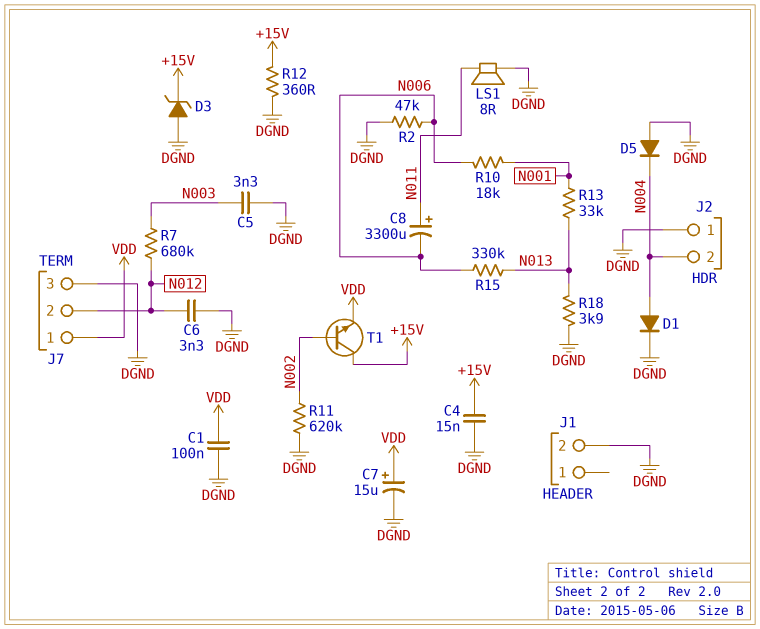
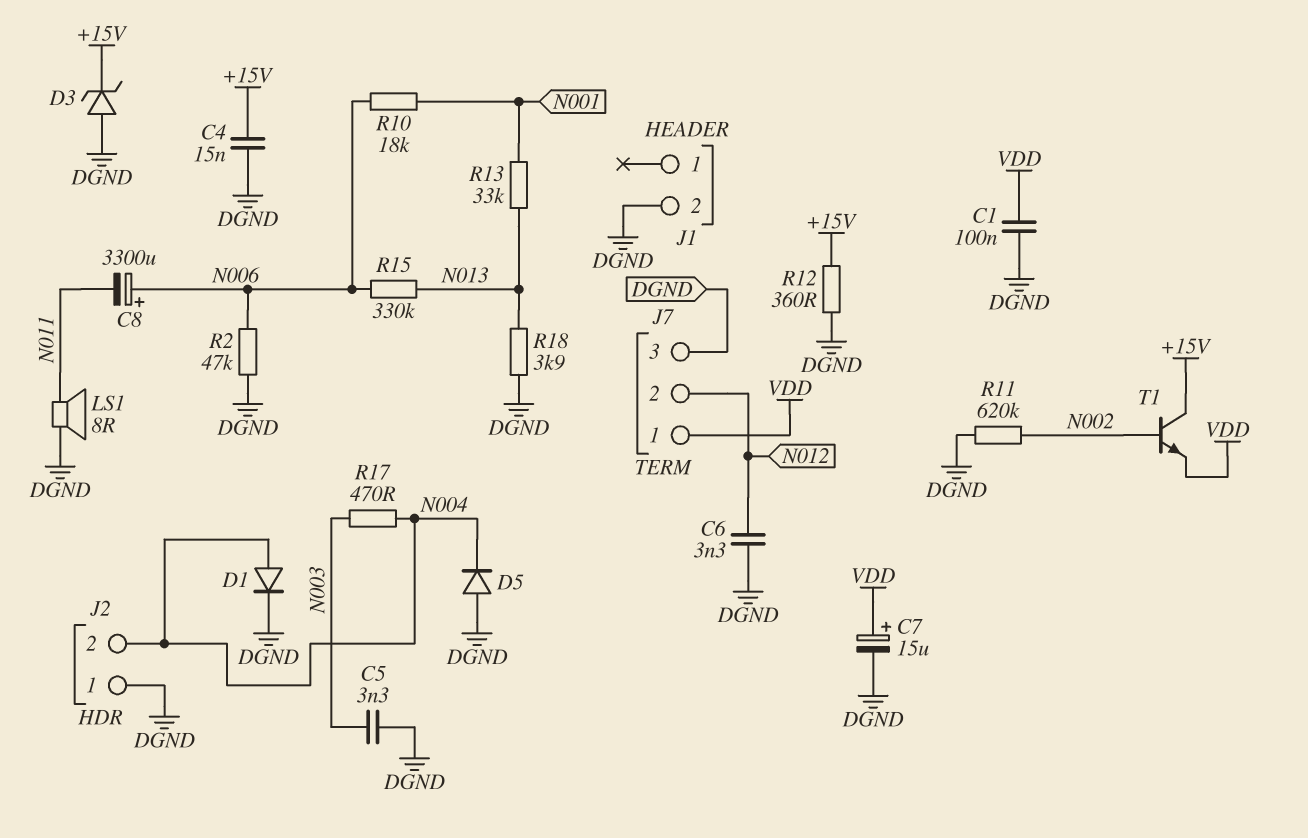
C8: 3300uF (plus N011, minus N006) -> 3300uF (plus N006, minus N011)
R7: 680k (N003, N012) -> none
R17: none -> 470 (N003, N004)

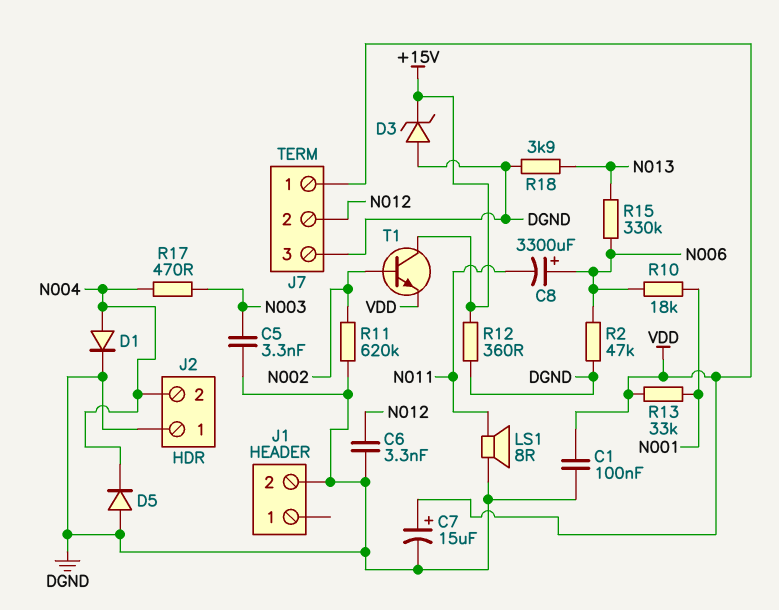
C4: 15nF (+15V, DGND) -> none
R13: 33k (N001, N013) -> 33k (N001, VDD)

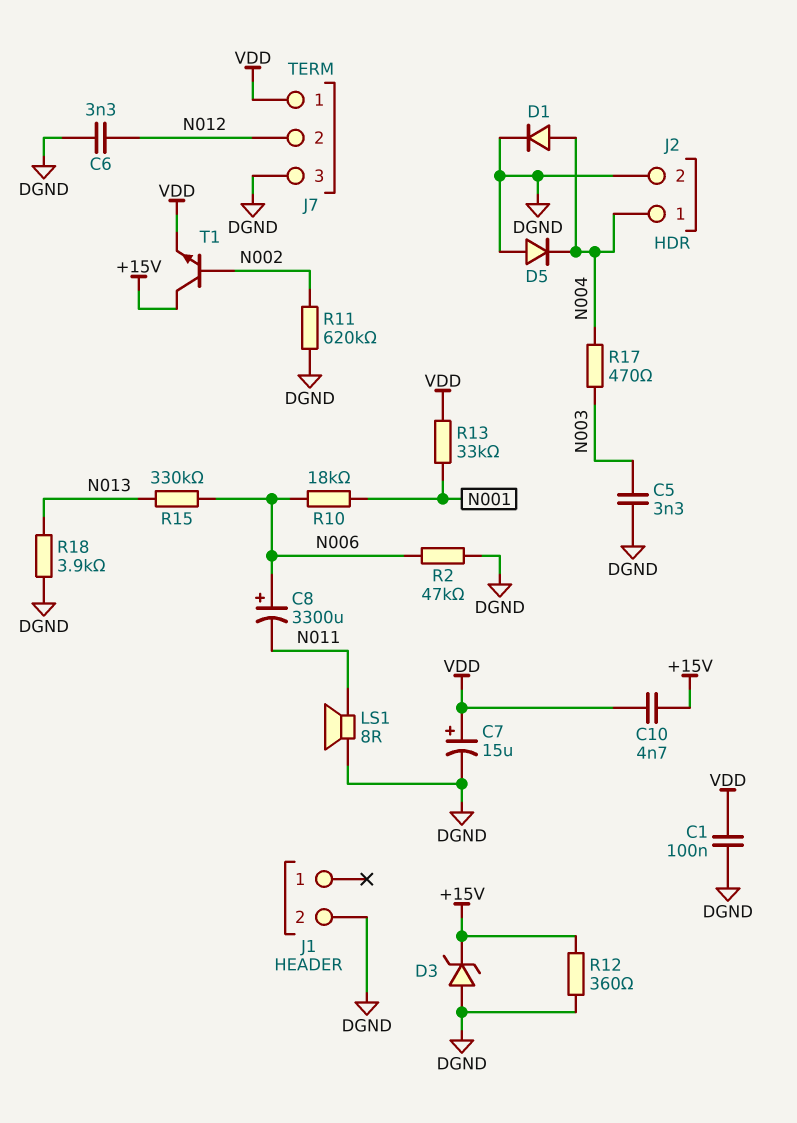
C10: none -> 4.7nF (+15V, VDD)
J2 pin 1: DGND -> N004
J2 pin 2: N004 -> DGND

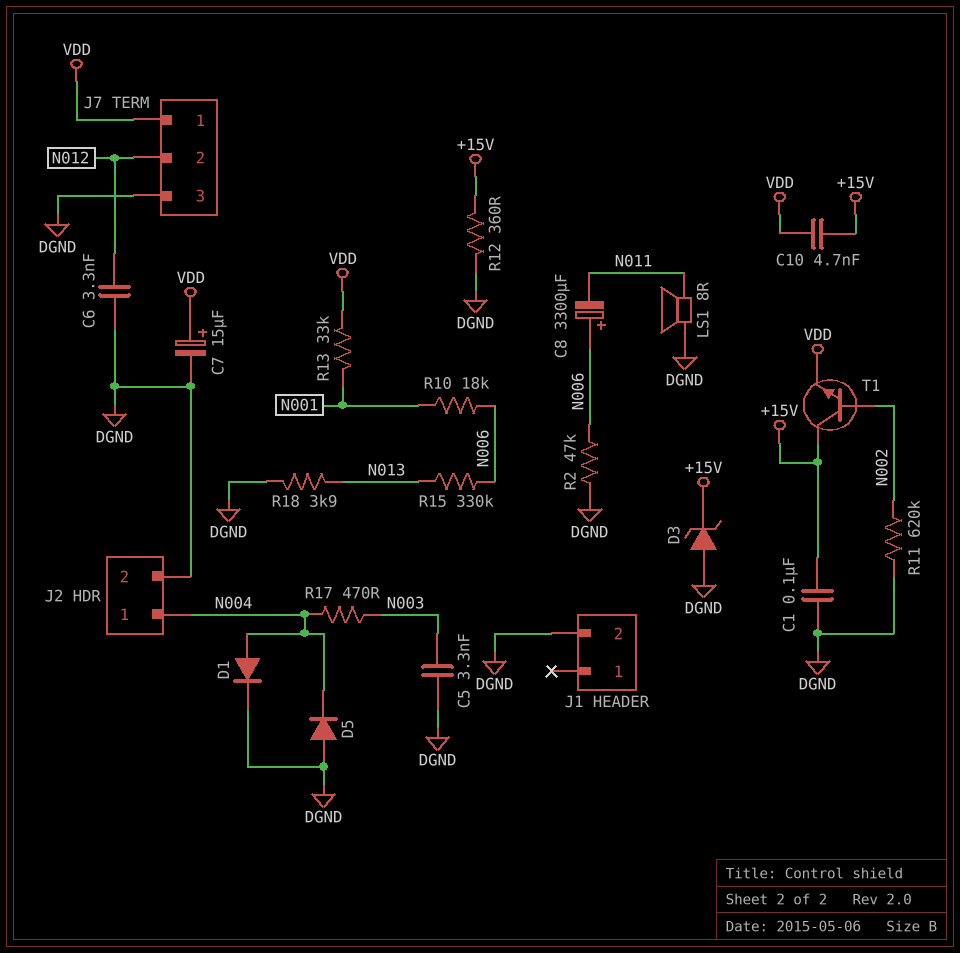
C1: 100nF (DGND, VDD) -> 100nF (+15V, DGND)

